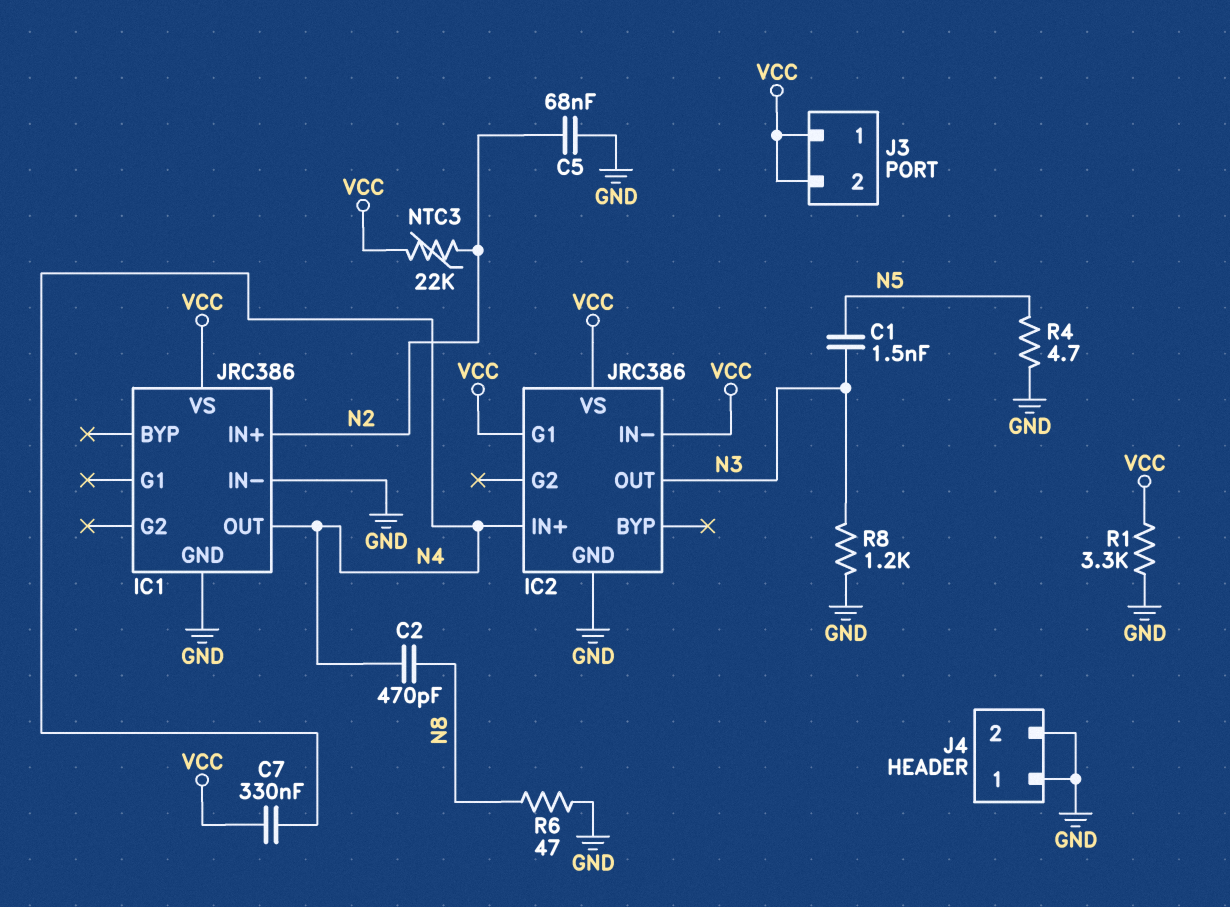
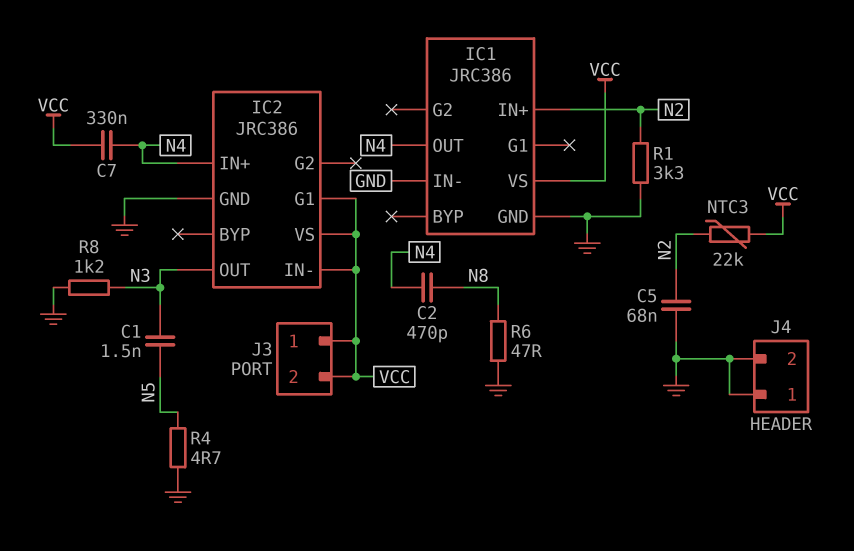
R1: 3.3k (GND, VCC) -> 3.3k (GND, N2)

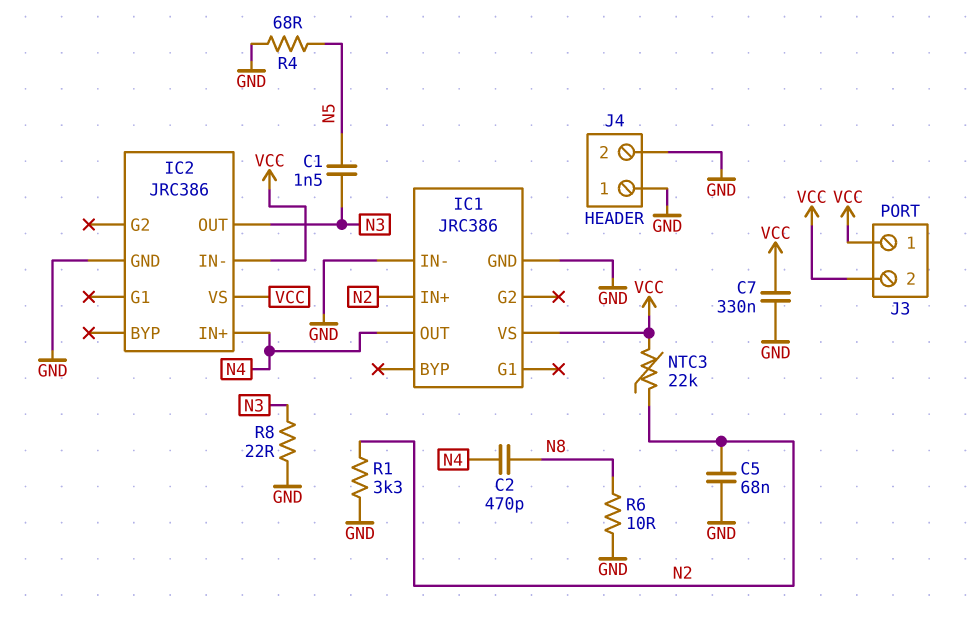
C7: 330nF (N4, VCC) -> 330nF (GND, VCC)
IC2 pin G1: VCC -> none
R4: 4.7 (GND, N5) -> 68 (GND, N5)
R6: 47 (GND, N8) -> 10 (GND, N8)
R8: 1.2k (GND, N3) -> 22 (GND, N3)

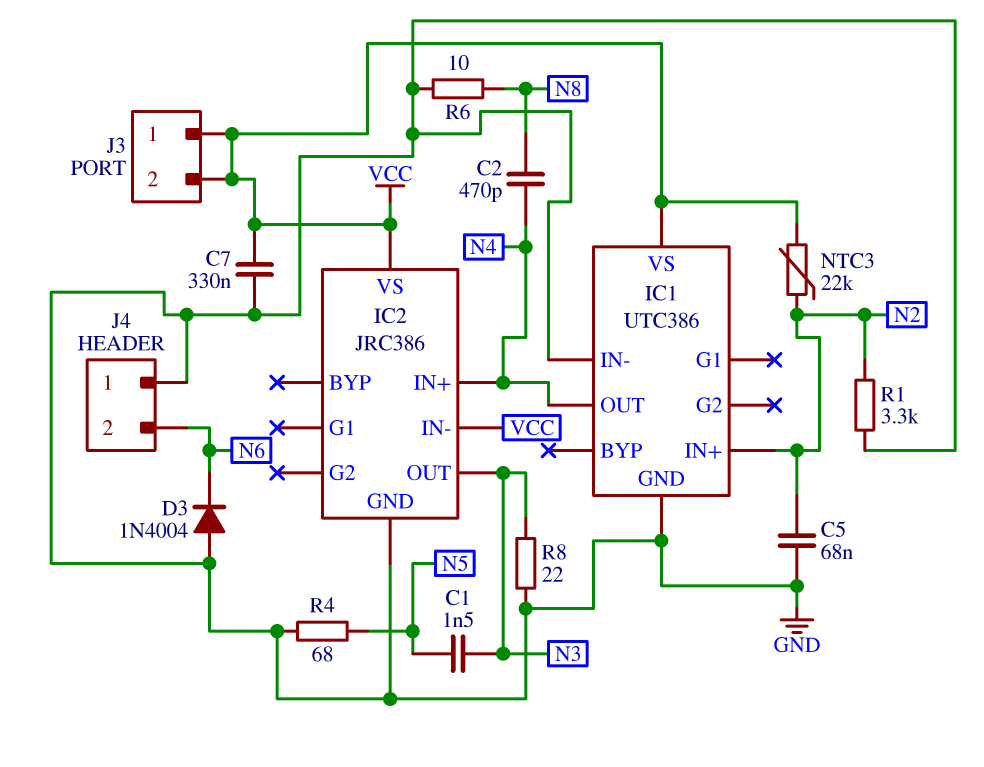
D3: none -> diode 1N4004 (A GND, K N6)
IC1: JRC386 -> UTC386
J4 pin 2: GND -> N6

